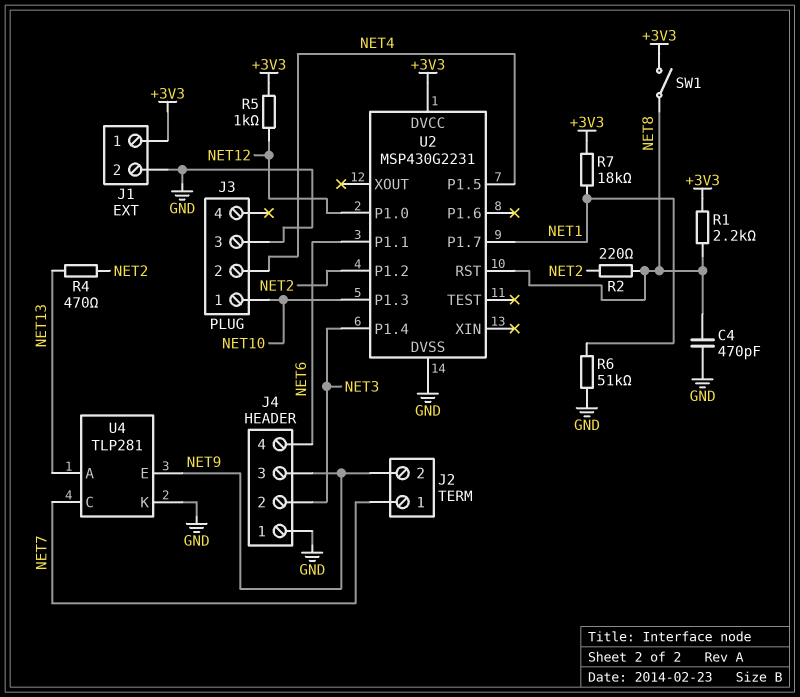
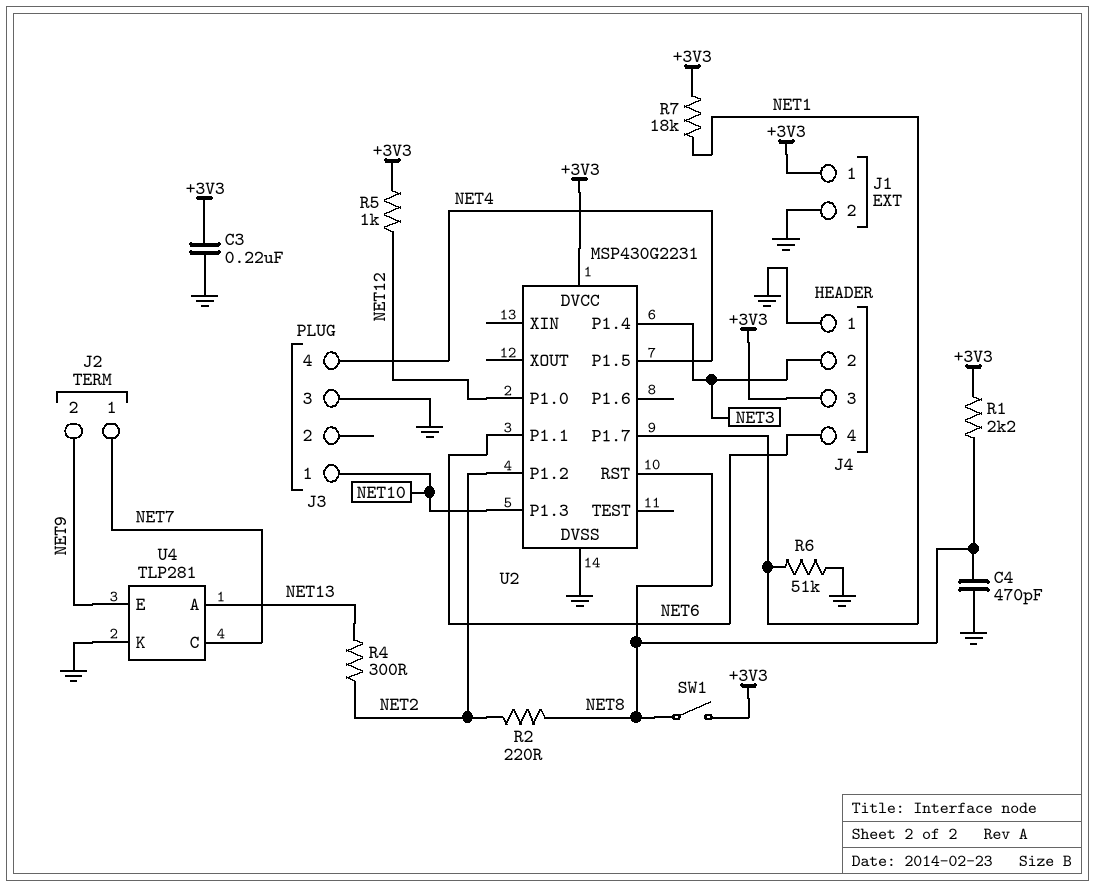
C3: none -> 220nF (+3V3, GND)
J3 pin 2: NET4 -> none
J3 pin 4: none -> NET4
J4 pin 3: NET9 -> +3V3
R4: 470 (NET2, NET13) -> 300 (NET2, NET13)

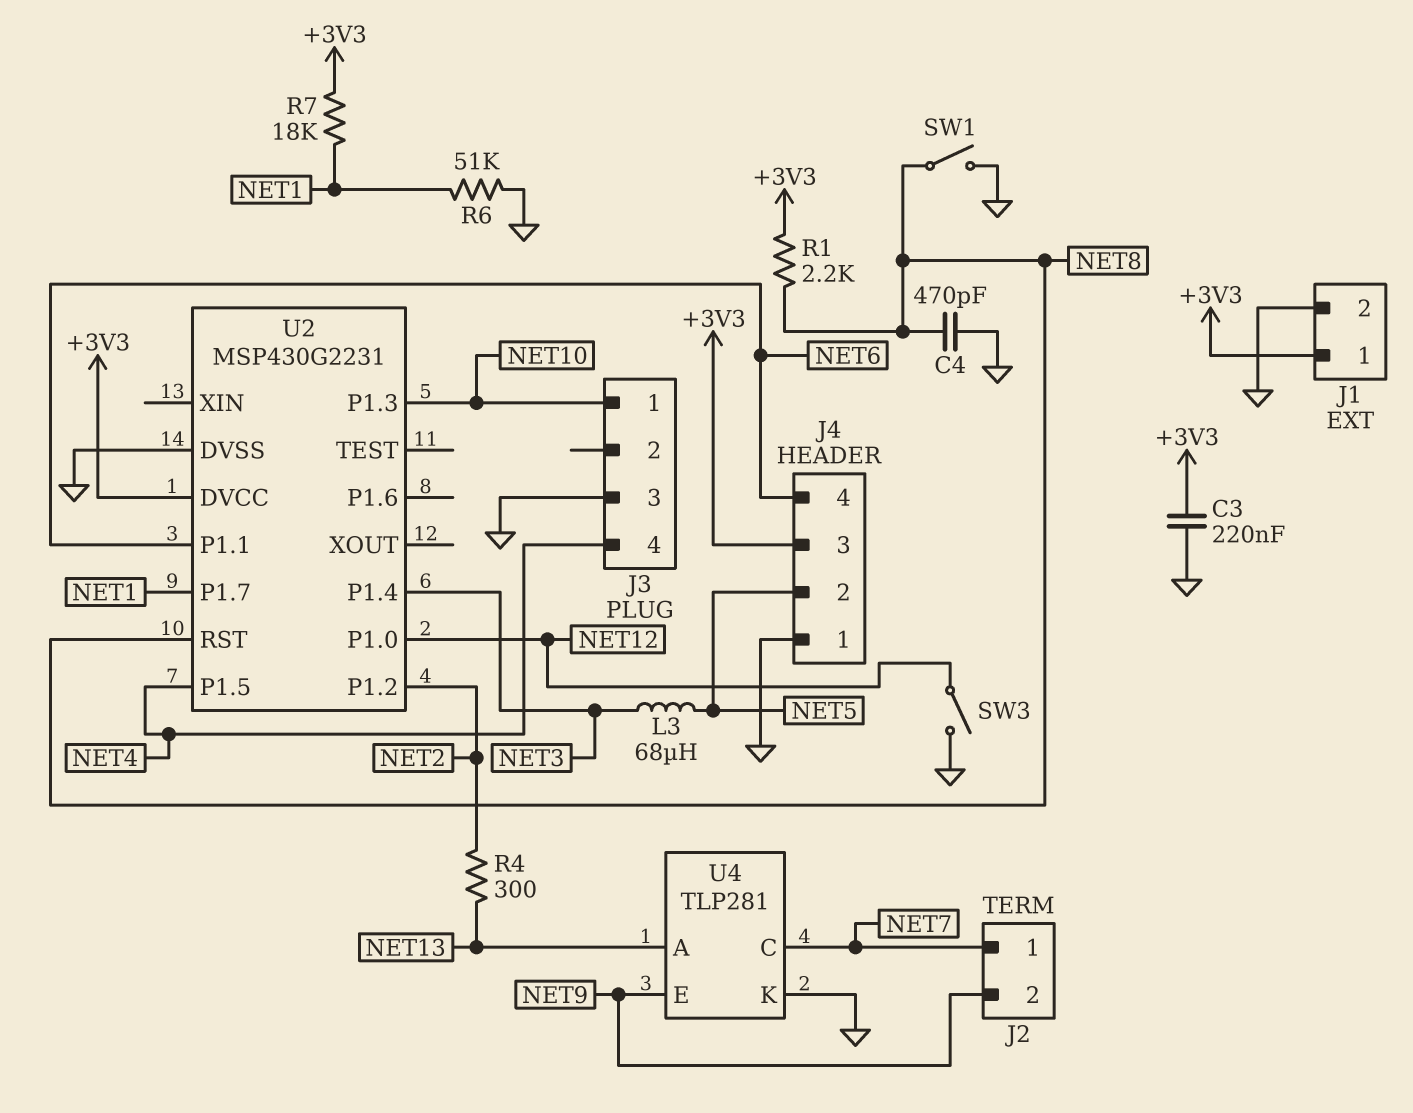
J4 pin 2: NET3 -> NET5
L3: none -> 68uH (NET3, NET5)
R2: 220 (NET2, NET8) -> none
R5: 1k (+3V3, NET12) -> none
SW1: switch (+3V3, NET8) -> switch (GND, NET8)
SW3: none -> switch (GND, NET12)

